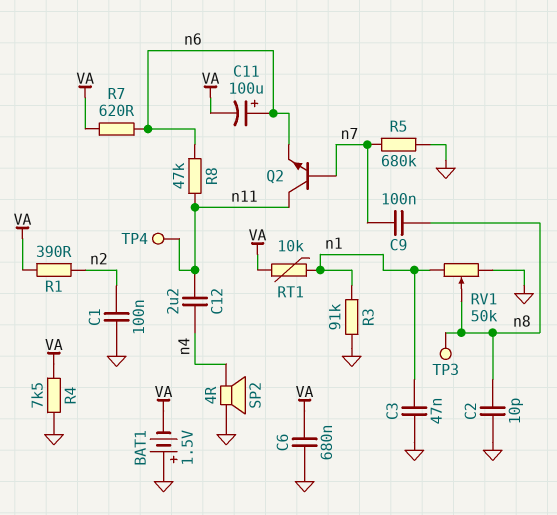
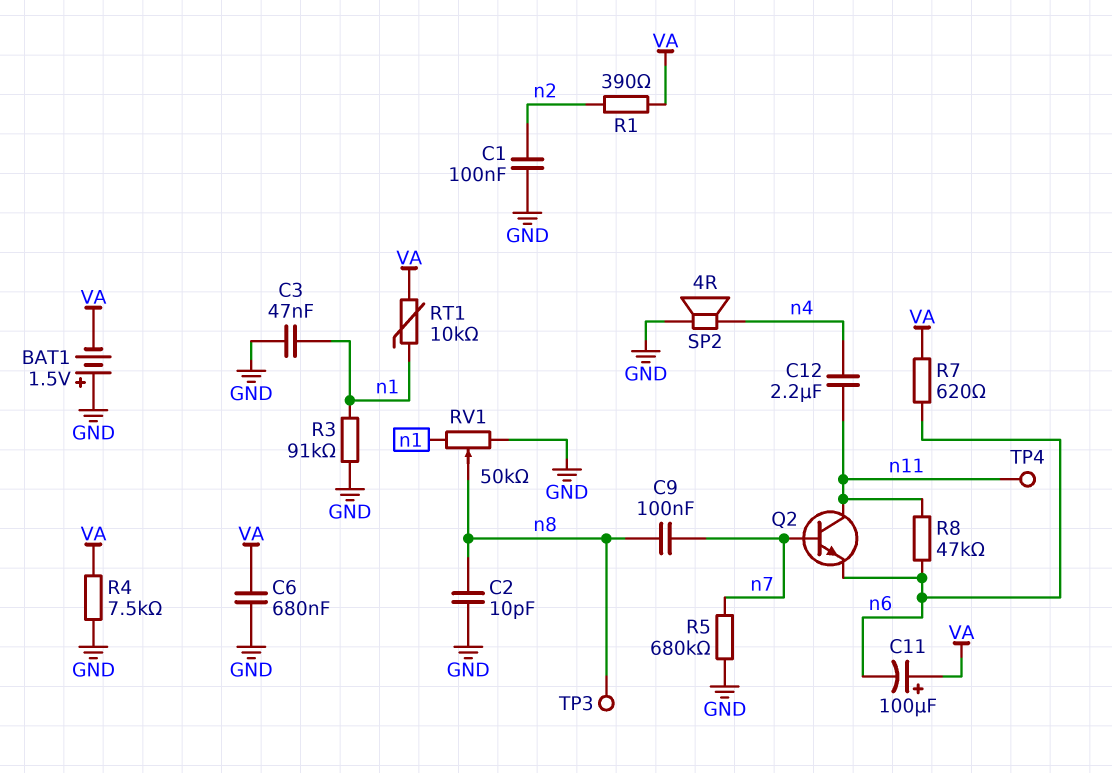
C11: 100uF (plus n6, minus VA) -> 100uF (plus VA, minus n6)

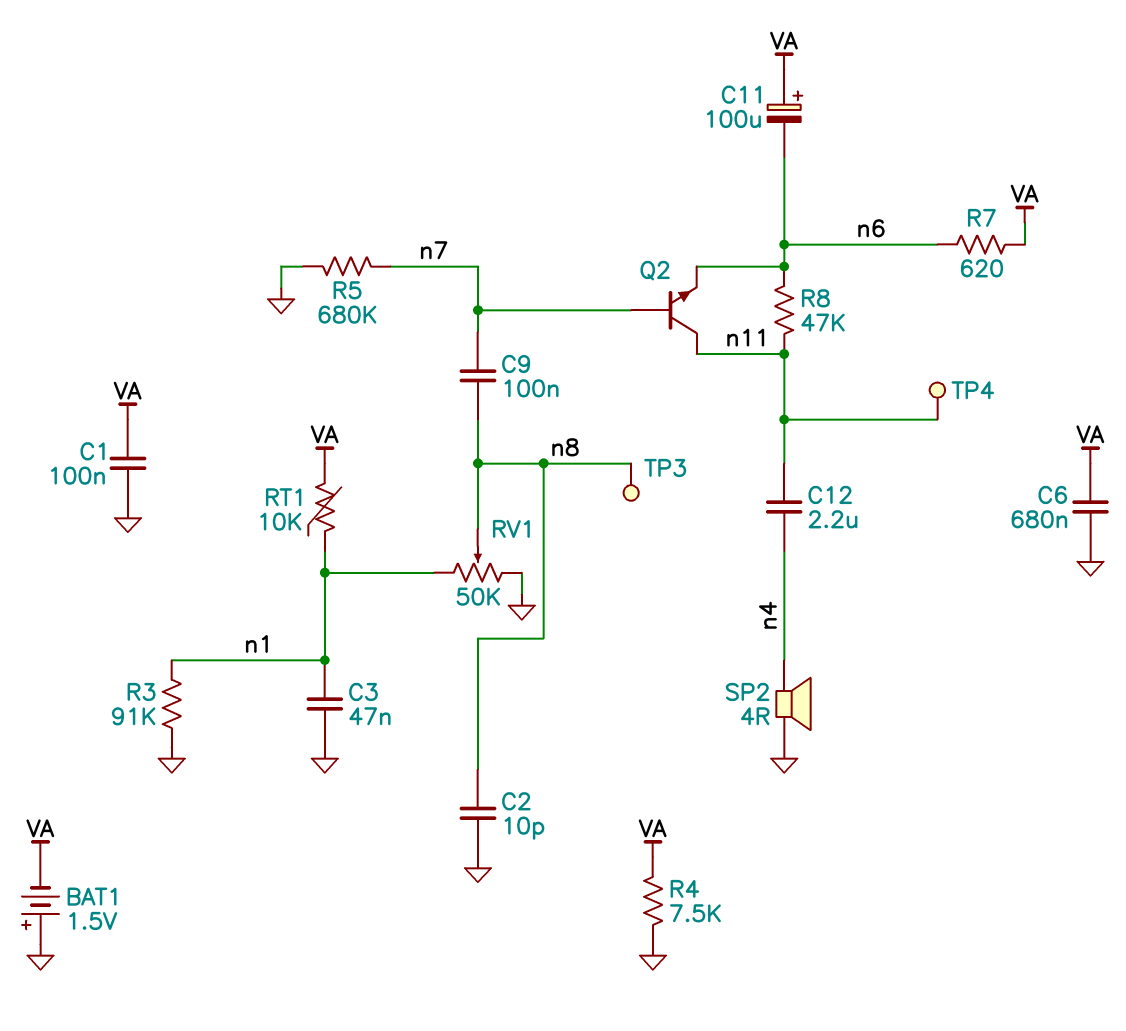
C1: 100nF (GND, n2) -> 100nF (GND, VA)
R1: 390 (VA, n2) -> none

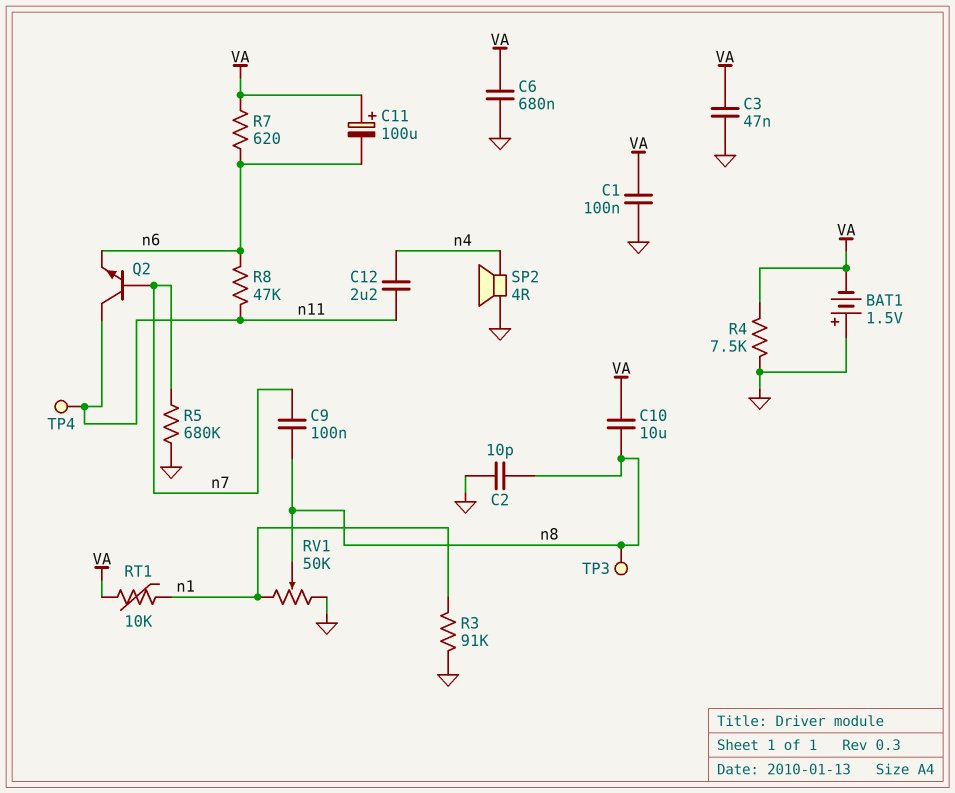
C3: 47nF (GND, n1) -> 47nF (GND, VA)
C10: none -> 10uF (VA, n8)

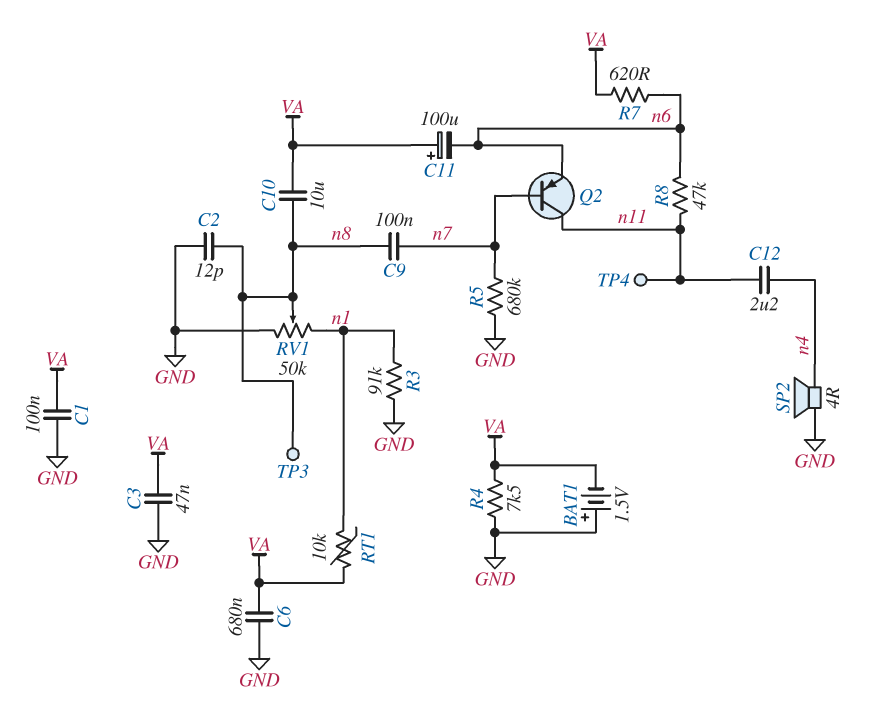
C2: 10pF (GND, n8) -> 12pF (GND, n8)
Q2: NPN (B n7, C n11, E n6) -> PNP (B n7, C n11, E n6)

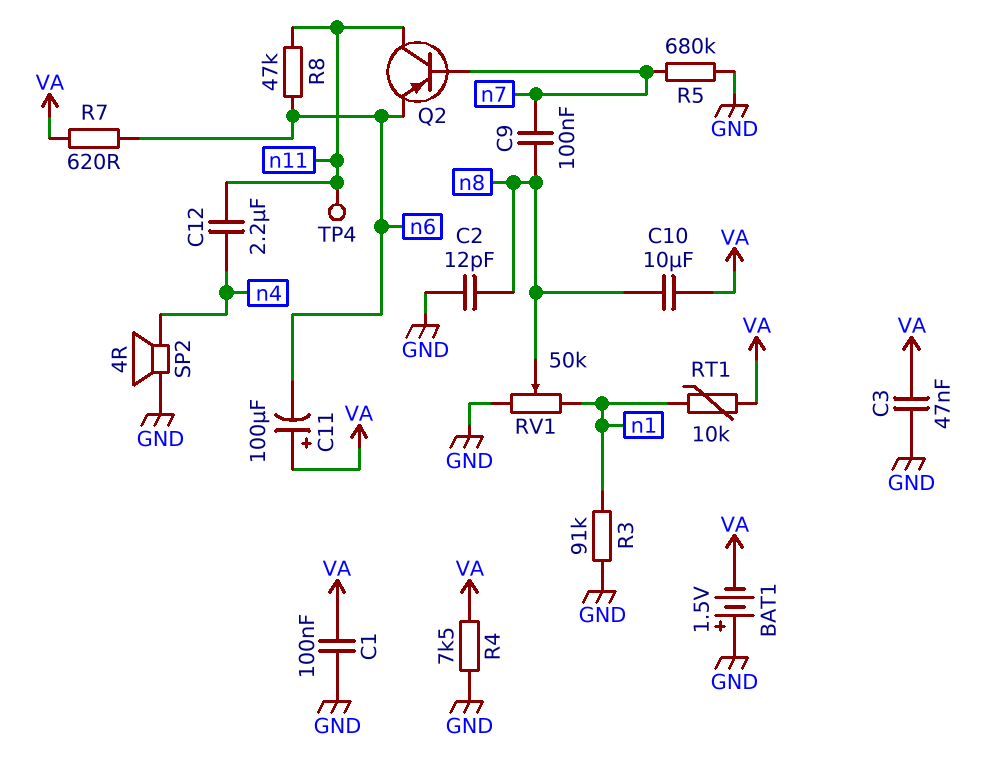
C6: 680nF (GND, VA) -> none
TP3: test point (n8) -> none

